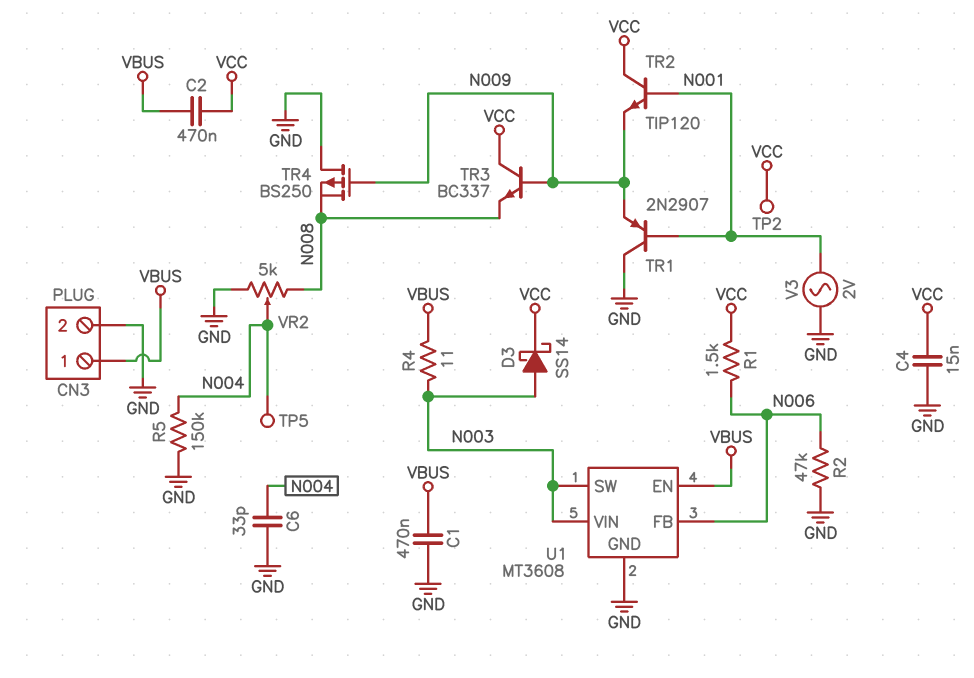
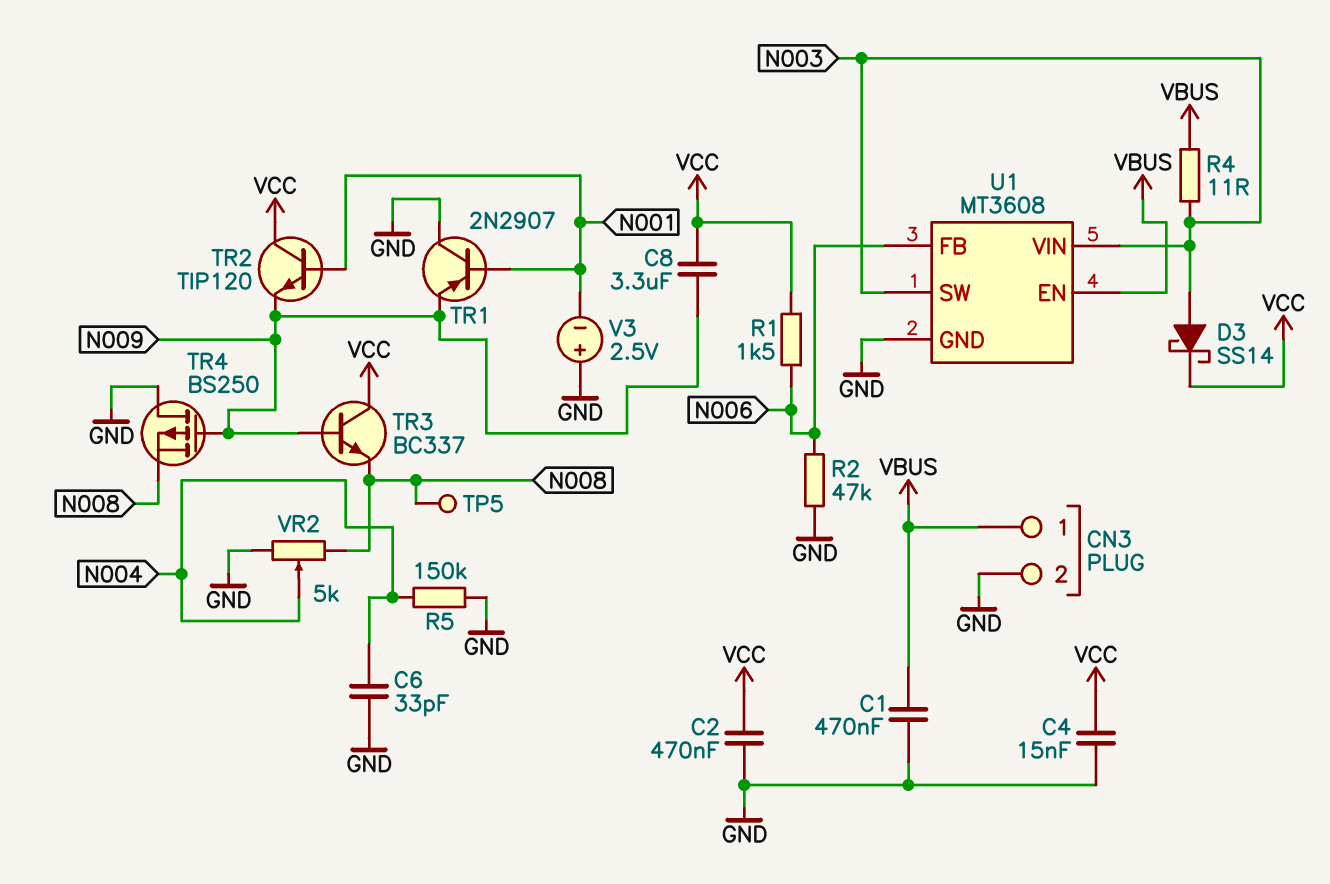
C2: 470nF (VBUS, VCC) -> 470nF (GND, VCC)
C8: none -> 3.3uF (N009, VCC)
TP2: test point (VCC) -> none
TP5: test point (N004) -> test point (N008)
V3: AC 2V (GND, N001) -> 2.5V (plus GND, minus N001)

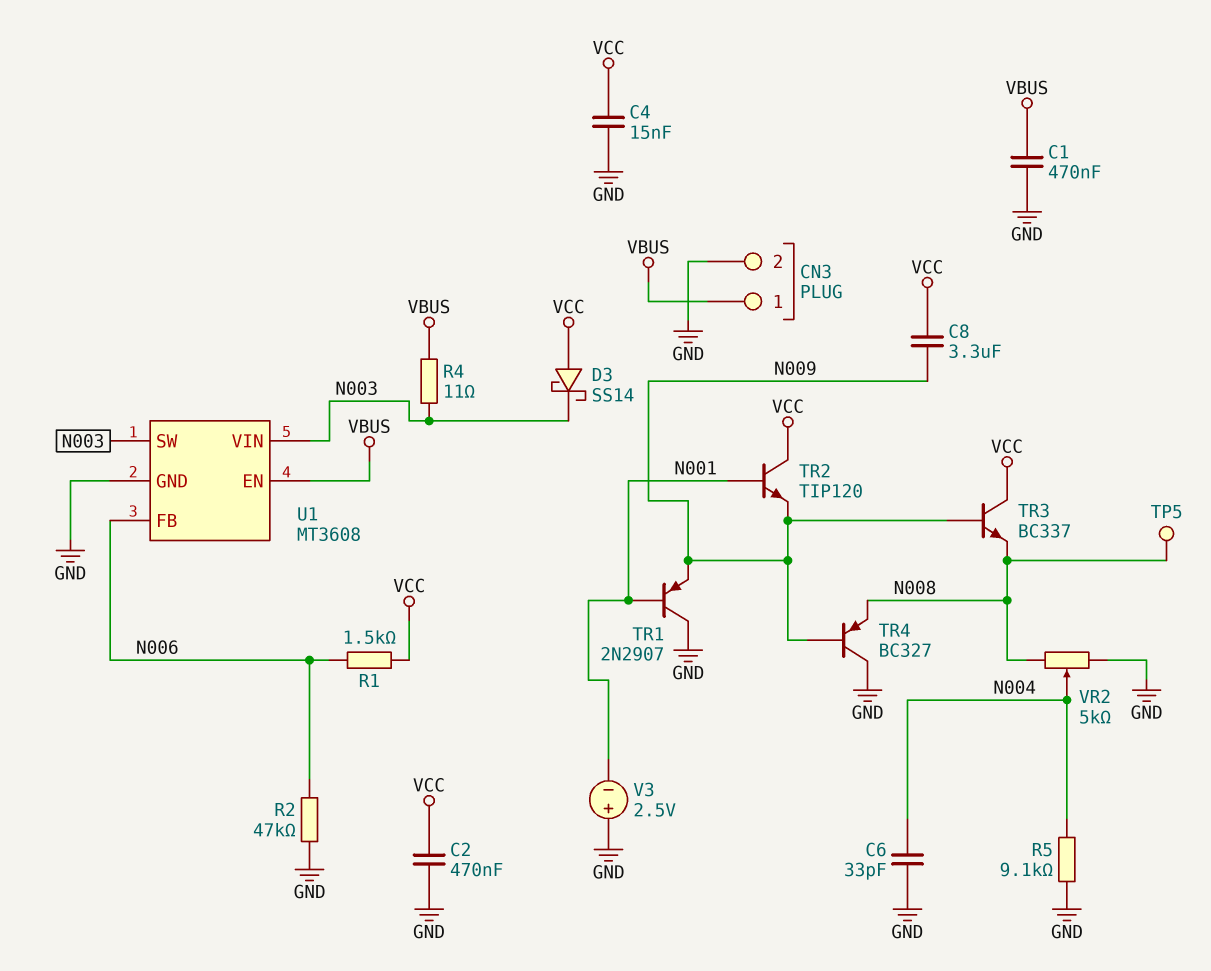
D3: schottky SS14 (A N003, K VCC) -> schottky SS14 (A VCC, K N003)
R5: 150k (GND, N004) -> 9.1k (GND, N004)
TR4: PMOS BS250 (G N009, D GND, S N008) -> PNP BC327 (B N009, C GND, E N008)

